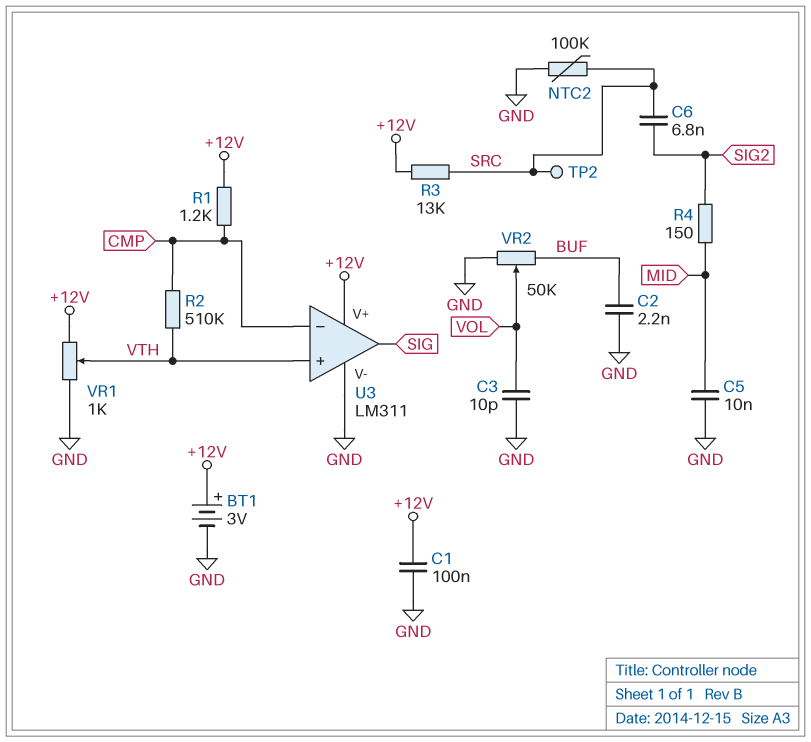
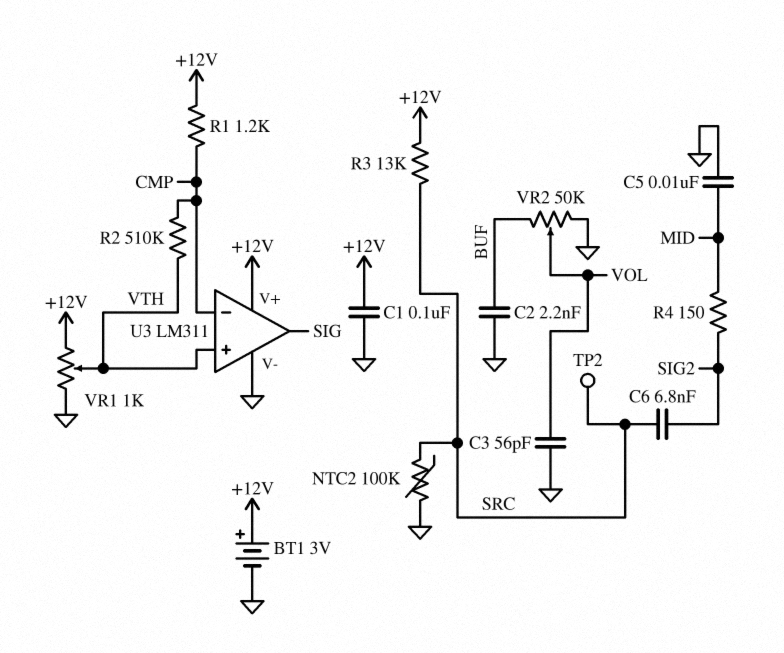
C3: 10pF (GND, VOL) -> 56pF (GND, VOL)

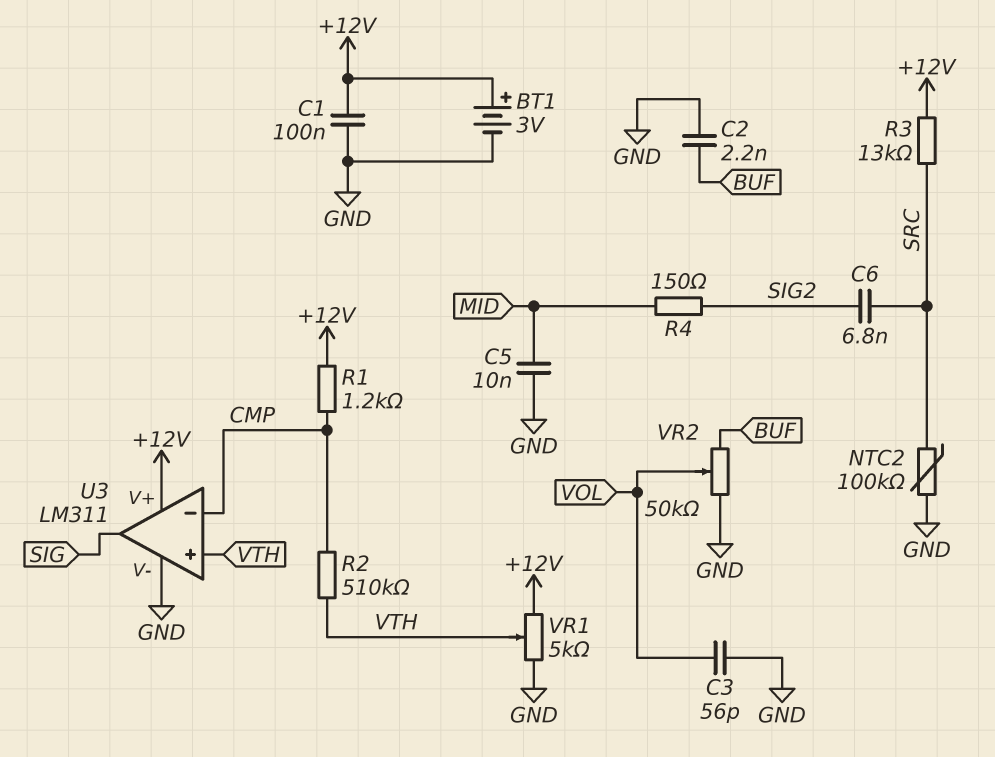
TP2: test point (SRC) -> none
VR1: 1k (+12V, GND, wiper VTH) -> 5k (+12V, GND, wiper VTH)

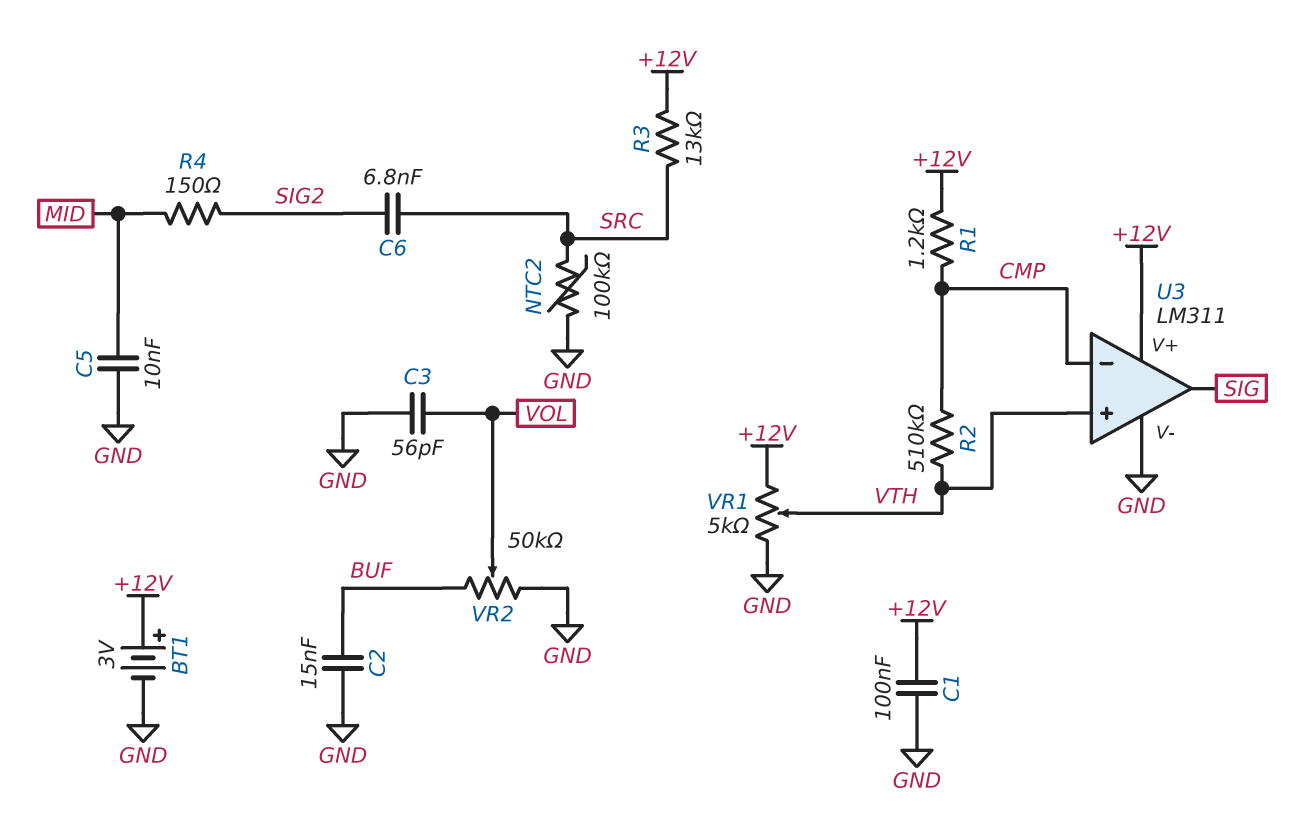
C2: 2.2nF (BUF, GND) -> 15nF (BUF, GND)

